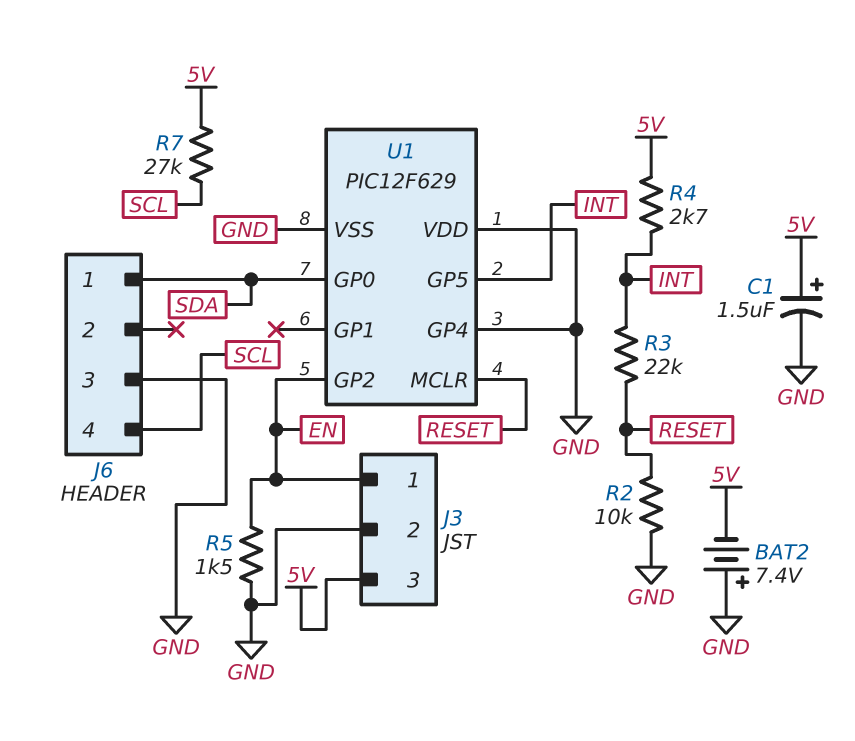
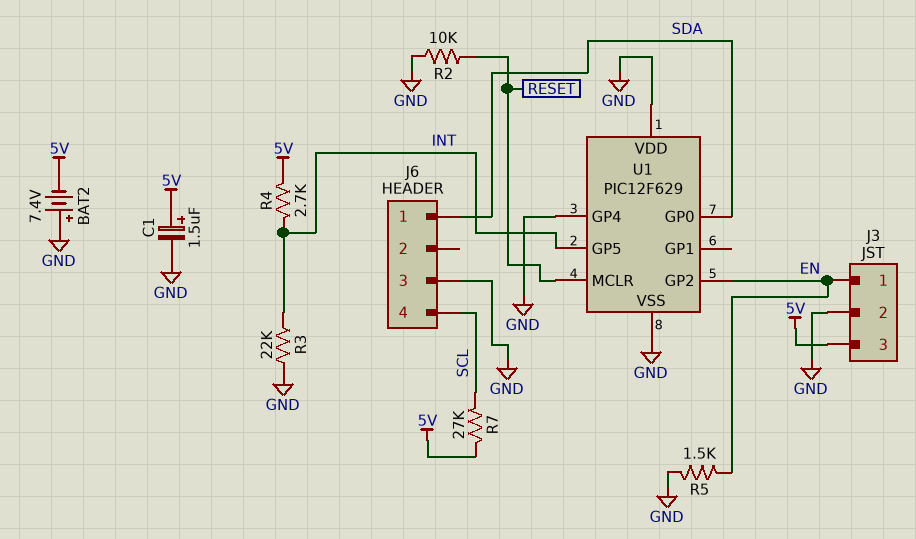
R3: 22k (INT, RESET) -> 22k (GND, INT)

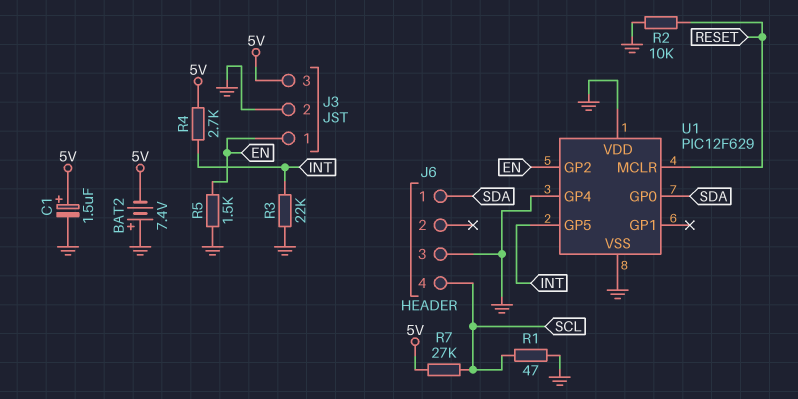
R1: none -> 47 (GND, SCL)

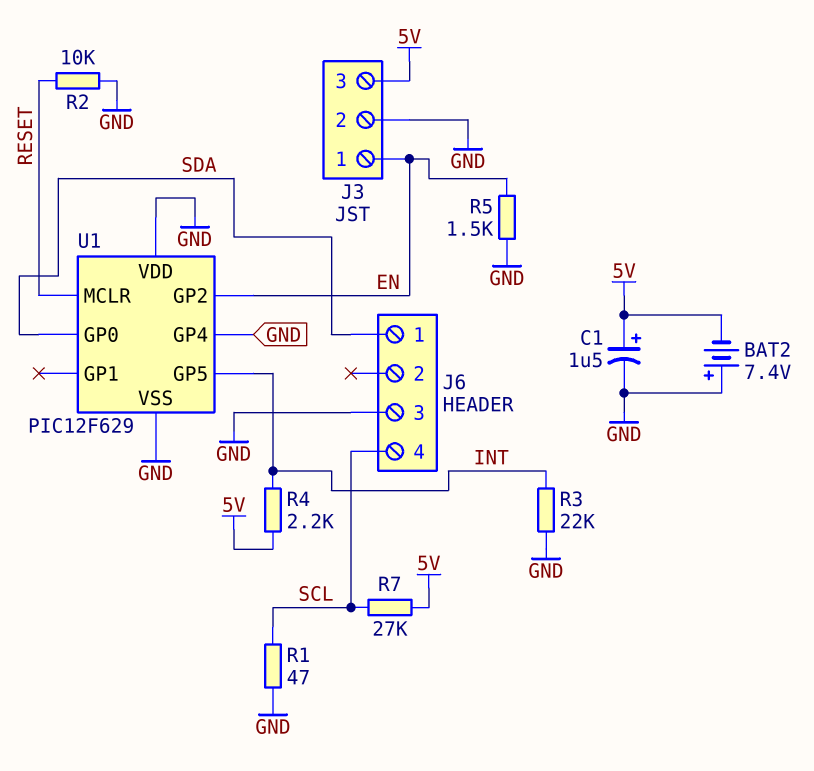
R4: 2.7k (5V, INT) -> 2.2k (5V, INT)

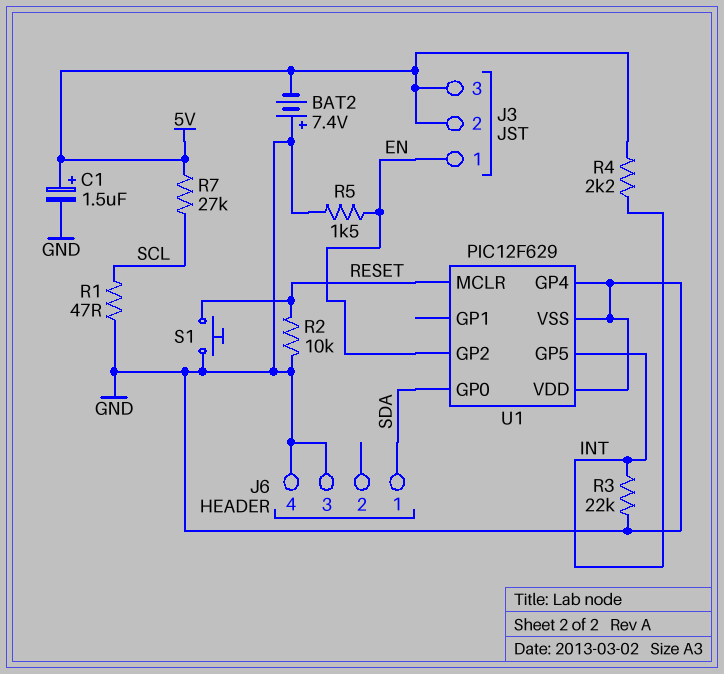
J3 pin 2: GND -> 5V
J6 pin 4: SCL -> GND
S1: none -> button (GND, RESET)

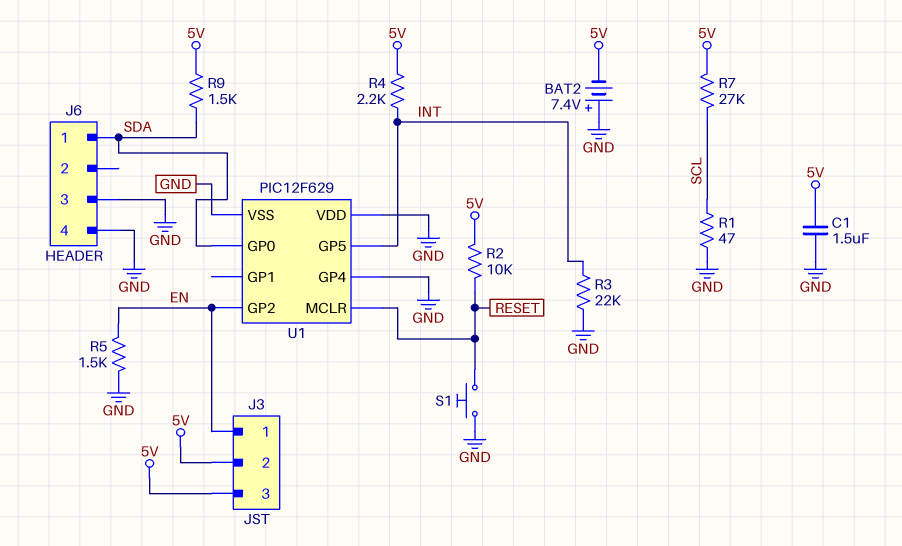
C1: 1.5uF (plus 5V, minus GND) -> 1.5uF (5V, GND)
R2: 10k (GND, RESET) -> 10k (5V, RESET)
R9: none -> 1.5k (5V, SDA)

